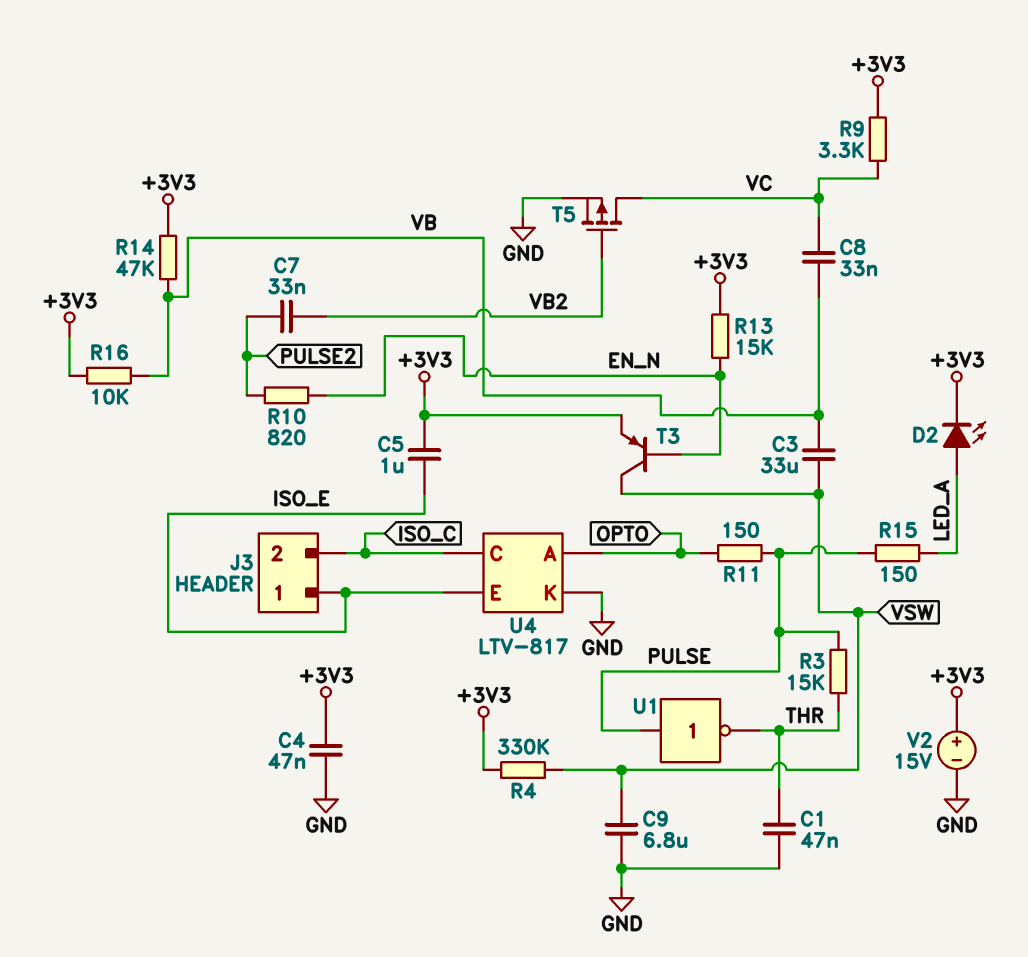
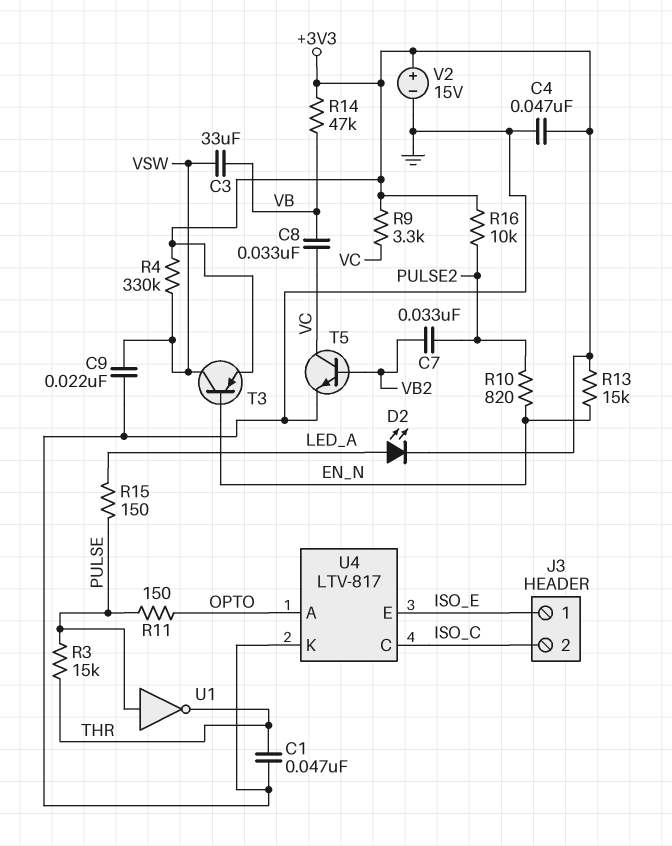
C5: 1uF (+3V3, ISO_E) -> none
C9: 6.8uF (GND, VSW) -> 22nF (GND, VSW)
R16: 10k (+3V3, VB) -> 10k (+3V3, PULSE2)
T5: PMOS (G VB2, D VC, S GND) -> NPN (B VB2, C VC, E GND)

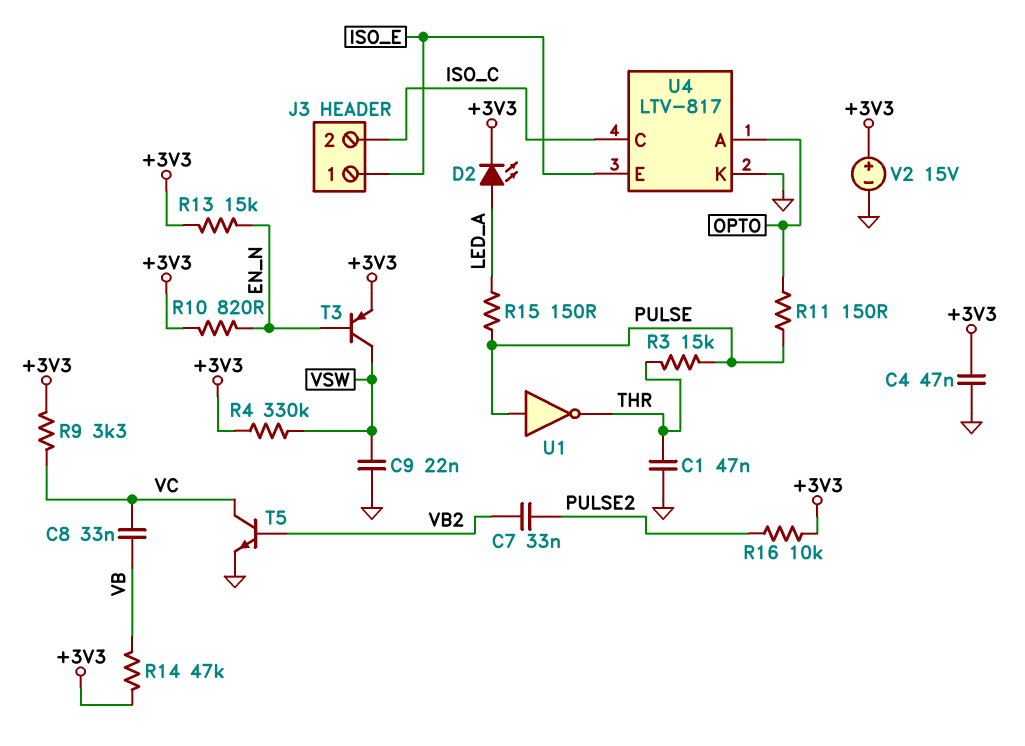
C3: 33uF (VB, VSW) -> none
R10: 820 (EN_N, PULSE2) -> 820 (+3V3, EN_N)

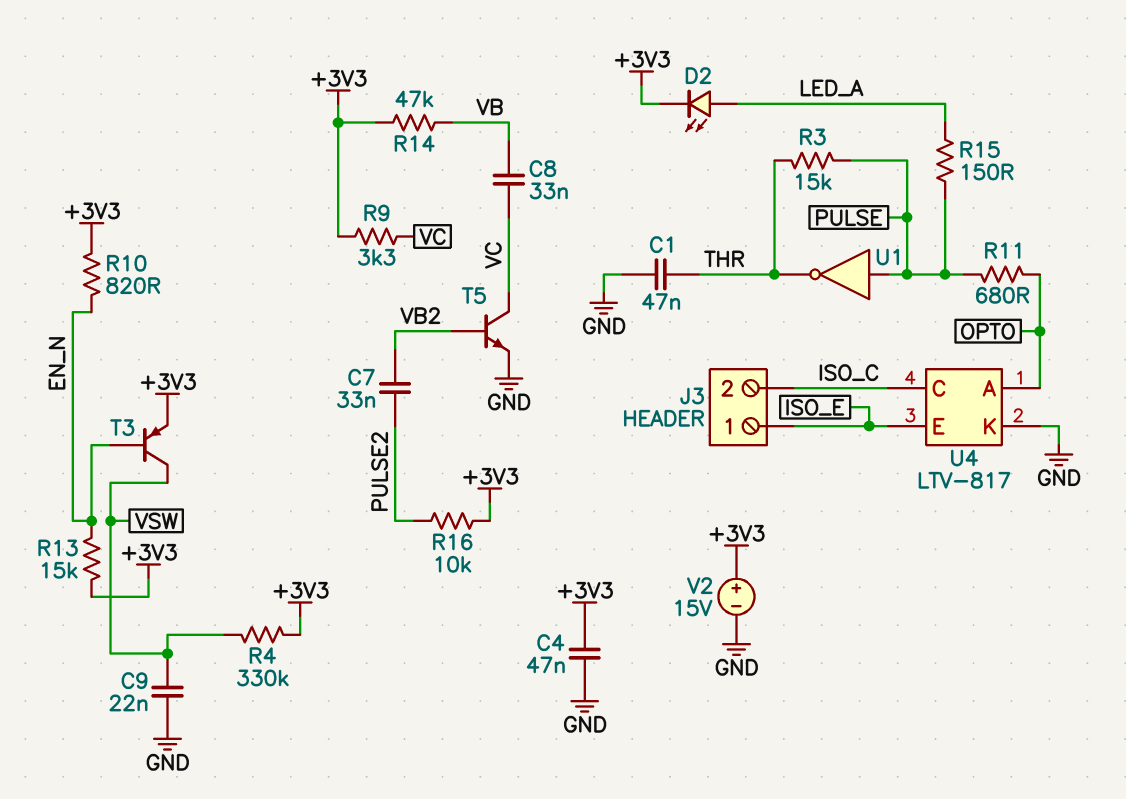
R11: 150 (OPTO, PULSE) -> 680 (OPTO, PULSE)

